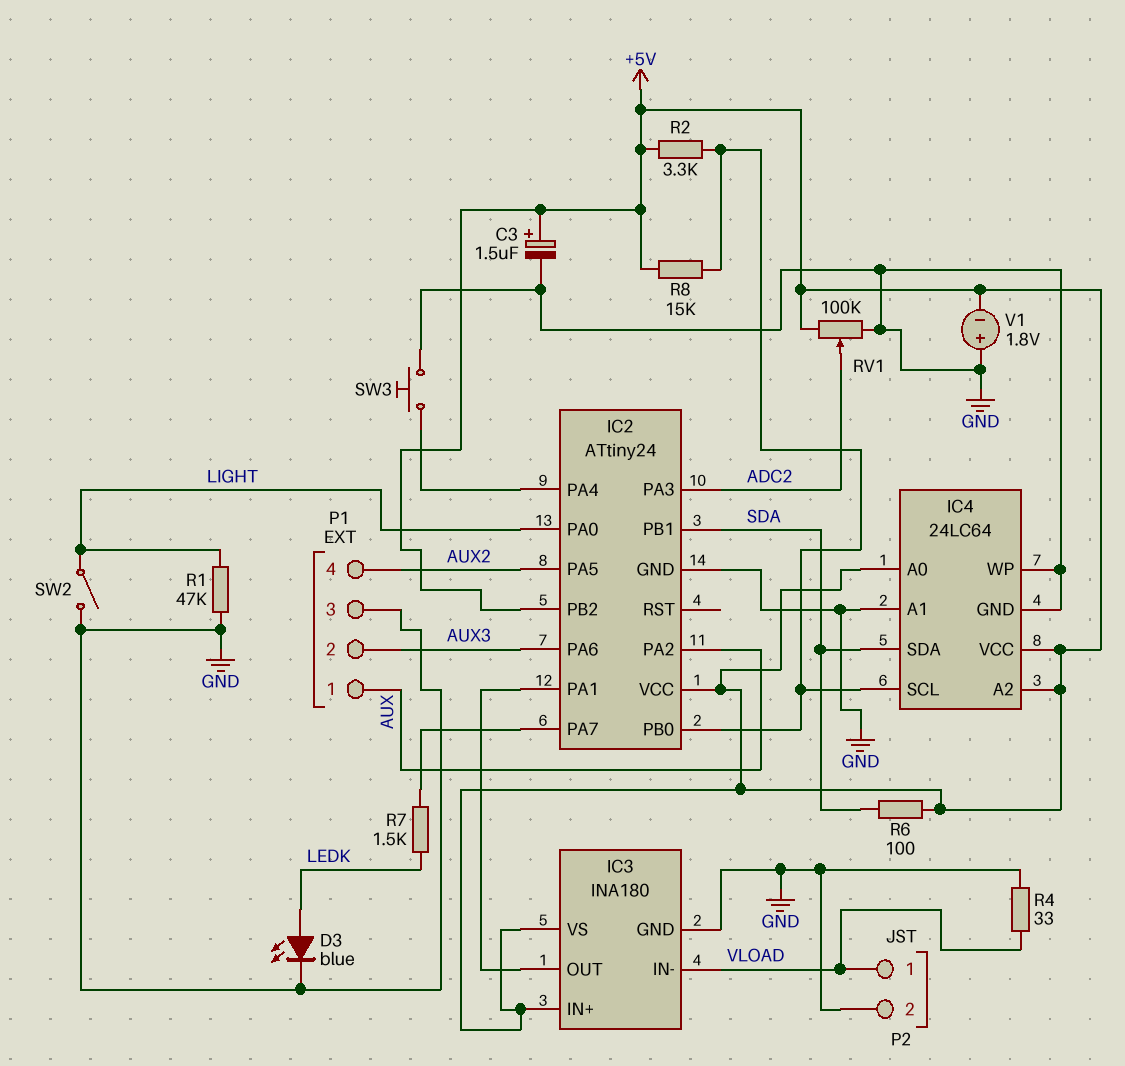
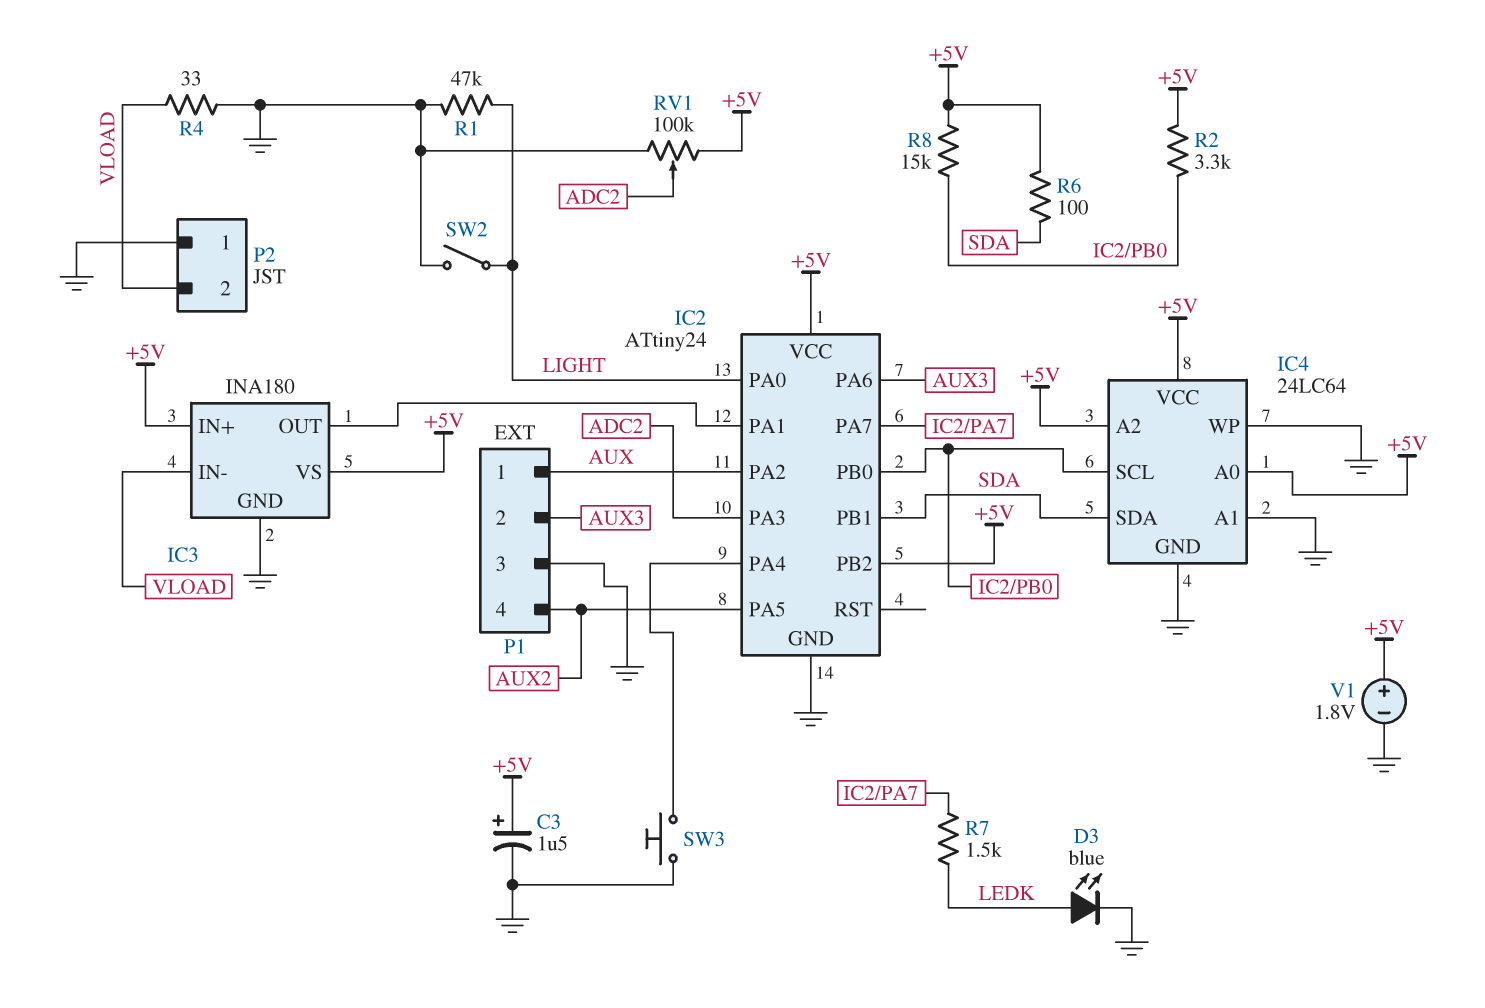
P2 pin 1: VLOAD -> GND
P2 pin 2: GND -> VLOAD
V1: 1.8V (plus GND, minus +5V) -> 1.8V (plus +5V, minus GND)

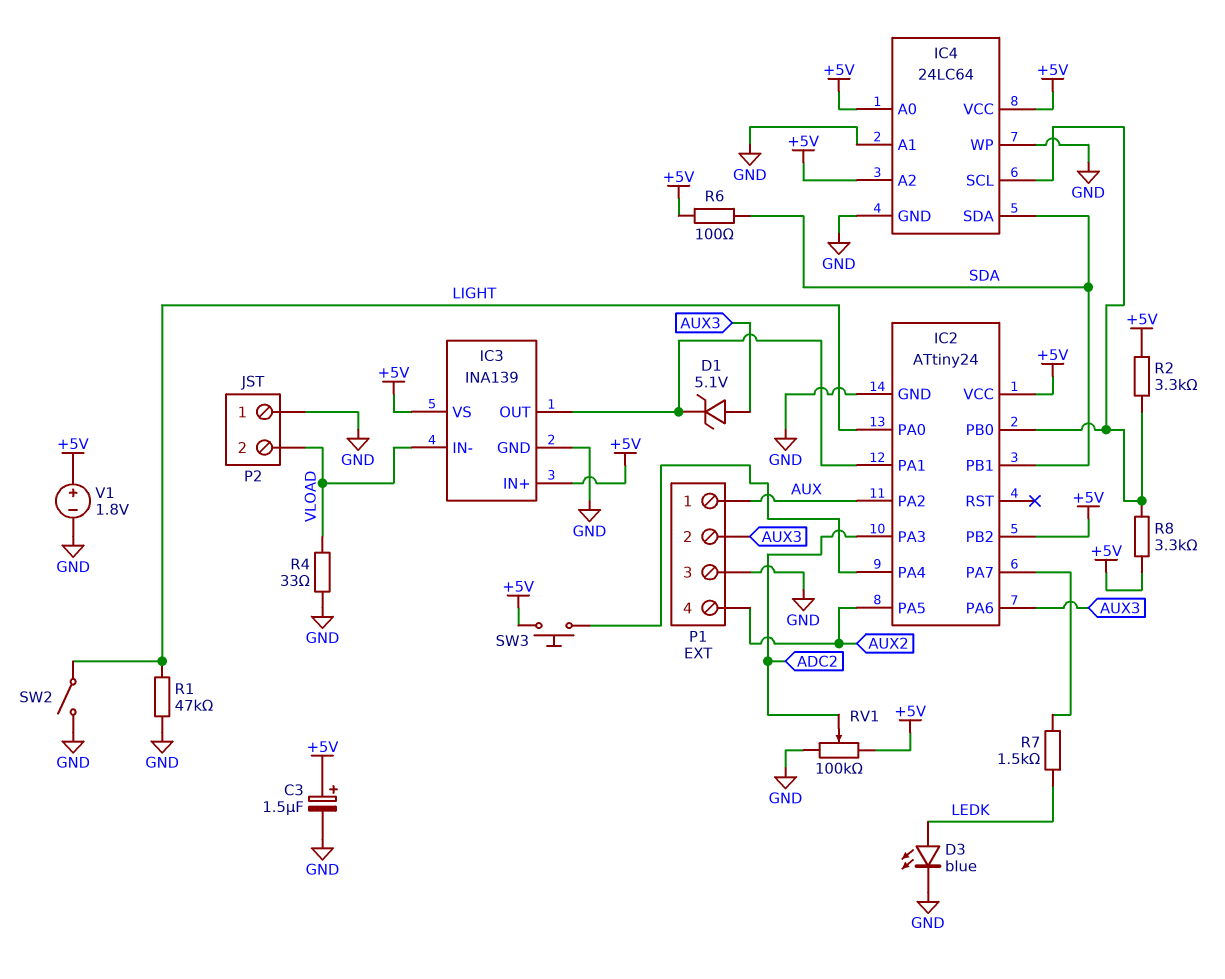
D1: none -> zener 5.1V (A AUX3, K IC2/PA1)
IC3: INA180 -> INA139
R8: 15k (+5V, IC2/PB0) -> 3.3k (+5V, IC2/PB0)
SW3: button (GND, IC2/PA4) -> button (+5V, IC2/PA4)

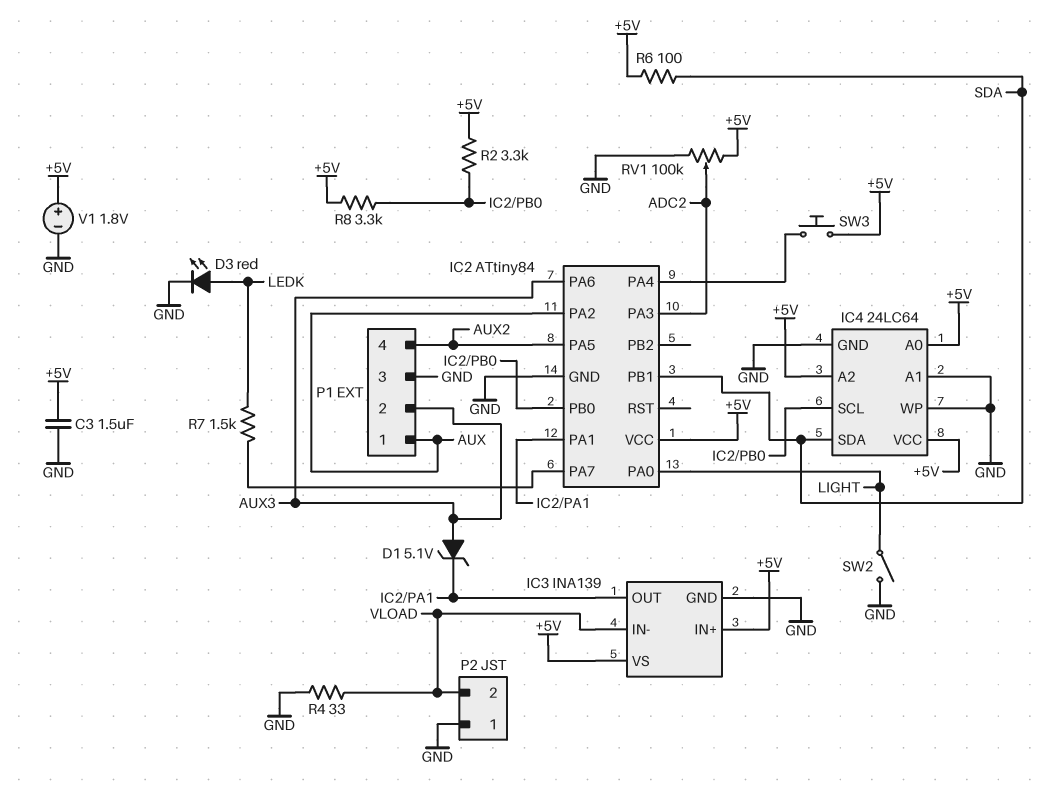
C3: 1.5uF (plus +5V, minus GND) -> 1.5uF (+5V, GND)
D3: LED blue (A LEDK, K GND) -> LED red (A LEDK, K GND)
IC2: ATtiny24 -> ATtiny84
IC2 pin PB2: +5V -> none
R1: 47k (GND, LIGHT) -> none

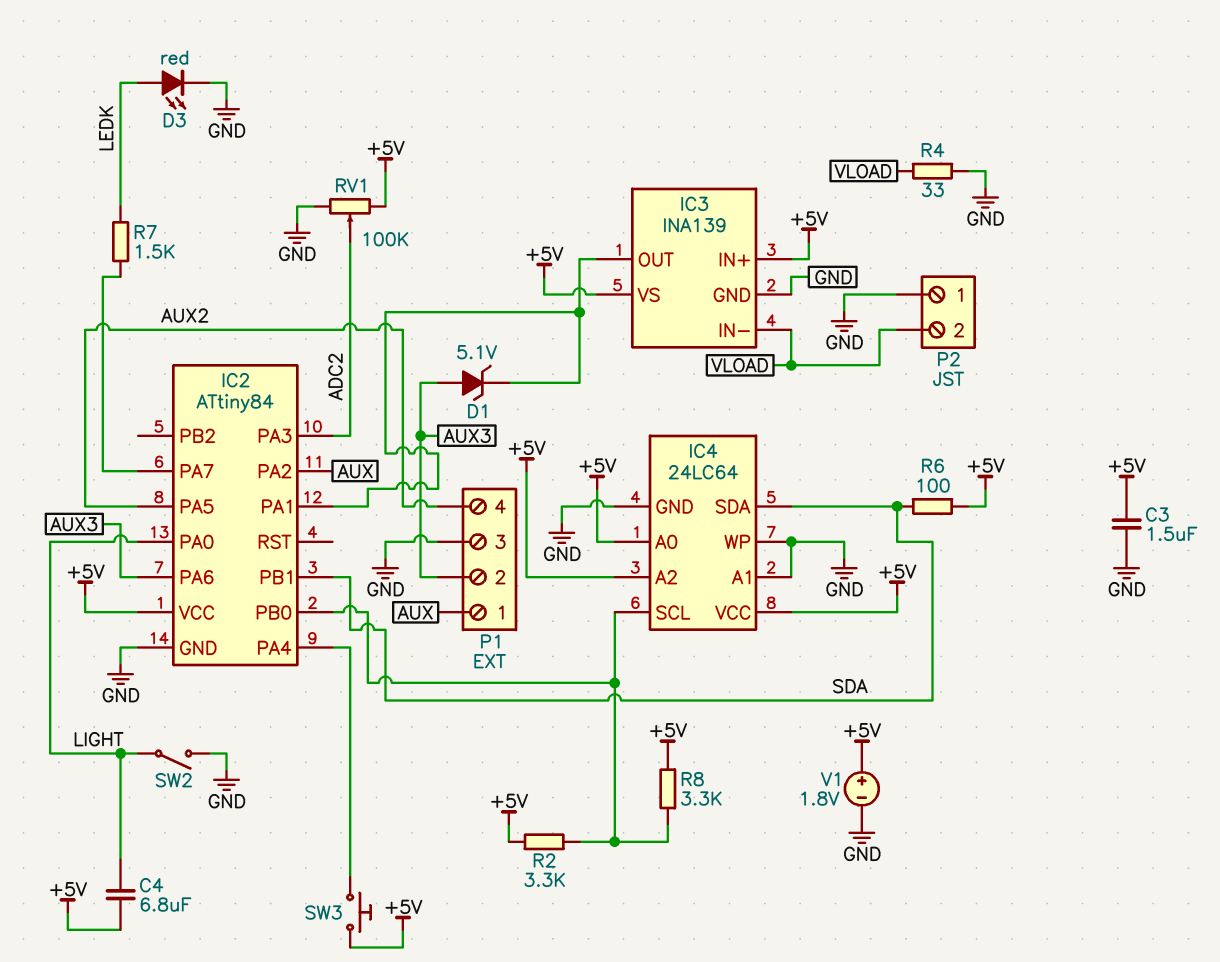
C4: none -> 6.8uF (+5V, LIGHT)

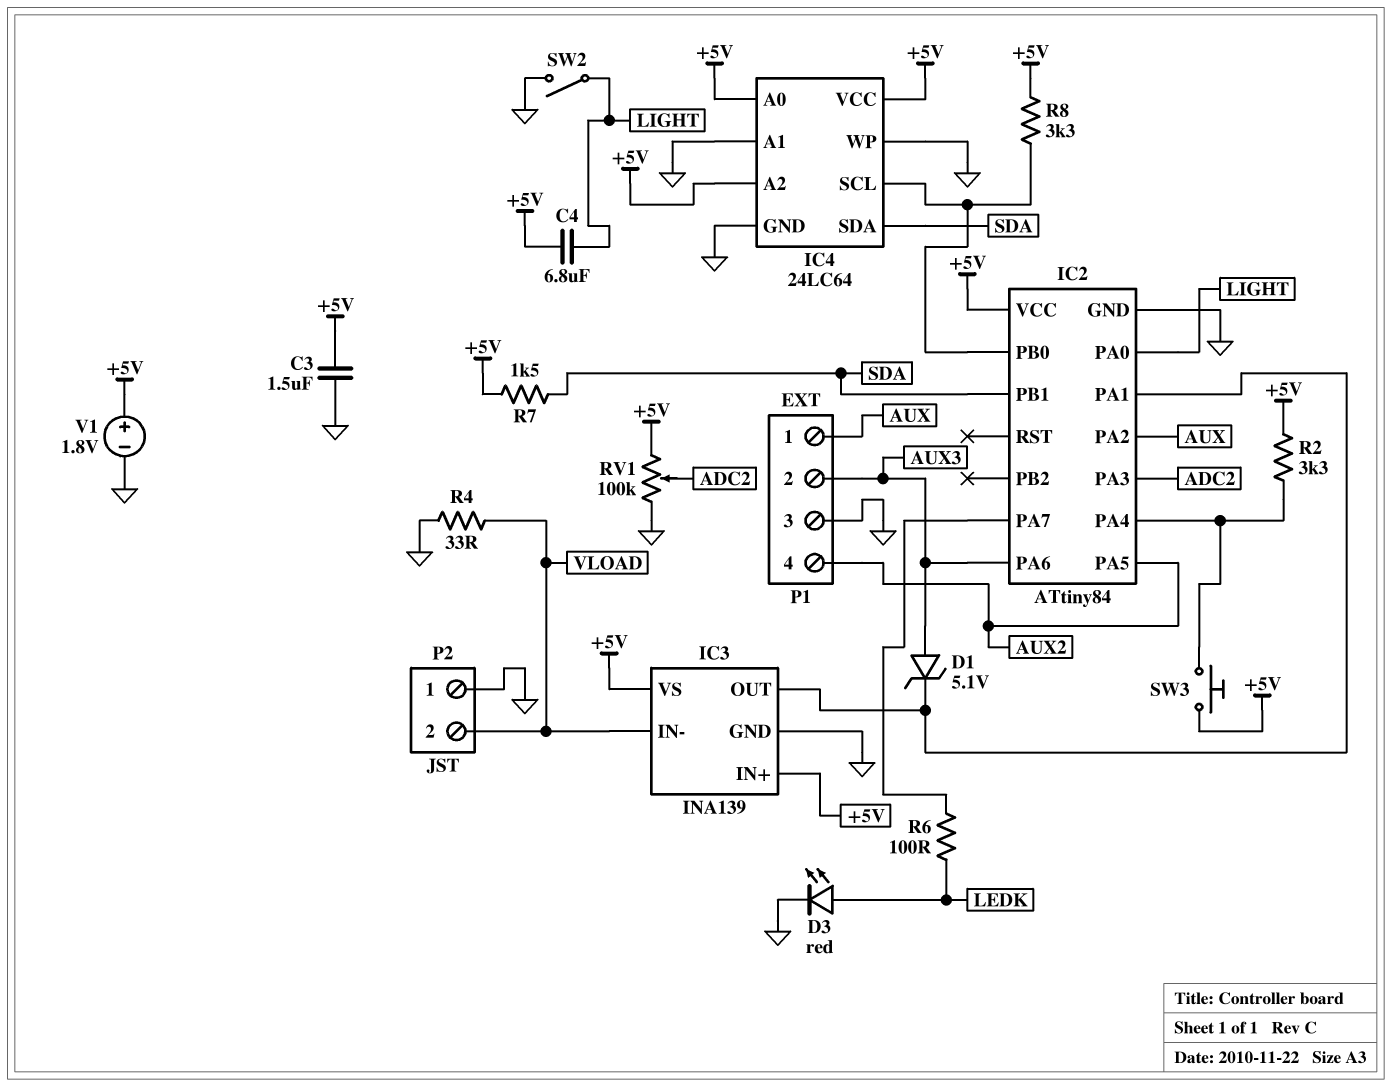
R2: 3.3k (+5V, IC2/PB0) -> 3.3k (+5V, IC2/PA4)
R6: 100 (+5V, SDA) -> 100 (IC2/PA7, LEDK)
R7: 1.5k (IC2/PA7, LEDK) -> 1.5k (+5V, SDA)

